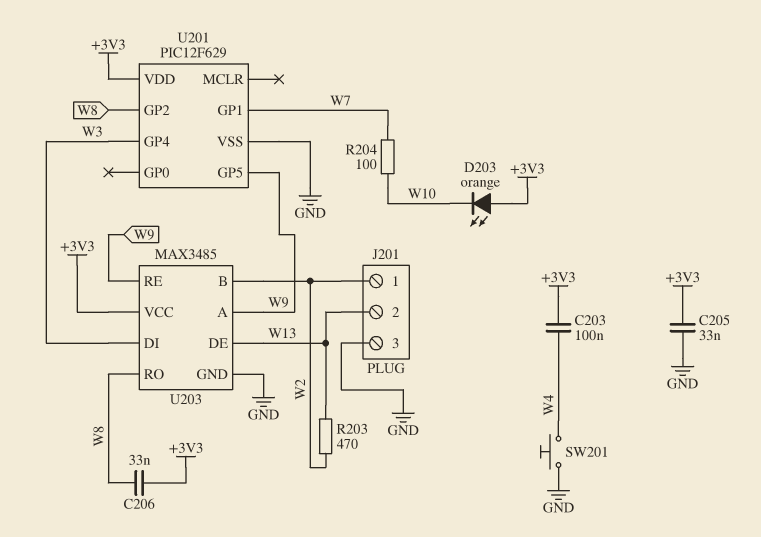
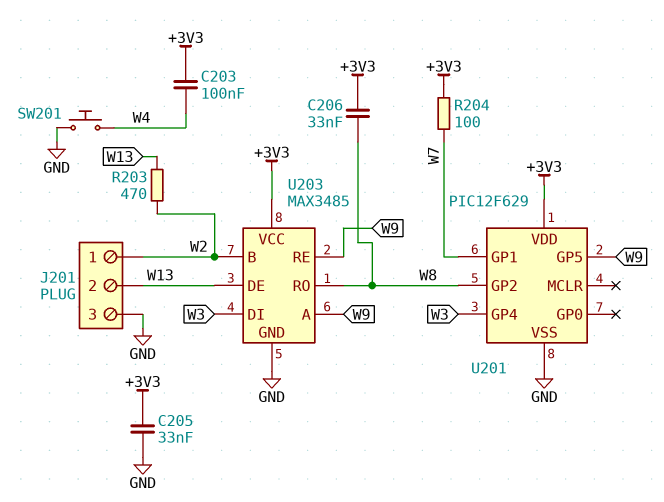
D203: LED orange (A +3V3, K W10) -> none
R204: 100 (W7, W10) -> 100 (+3V3, W7)

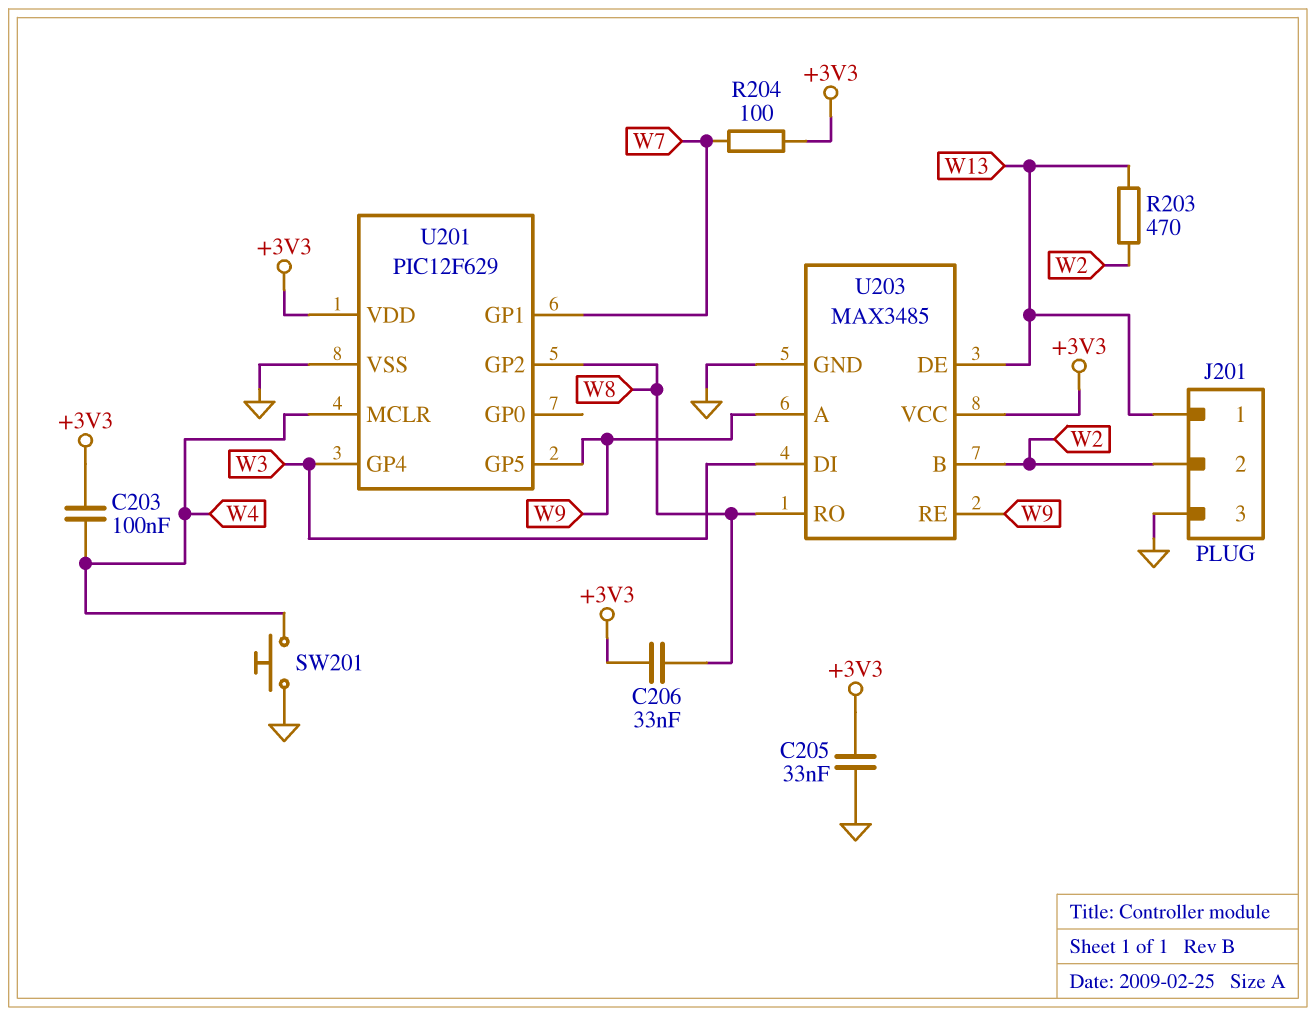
J201 pin 1: W2 -> W13
J201 pin 2: W13 -> W2
U201 pin MCLR: none -> W4

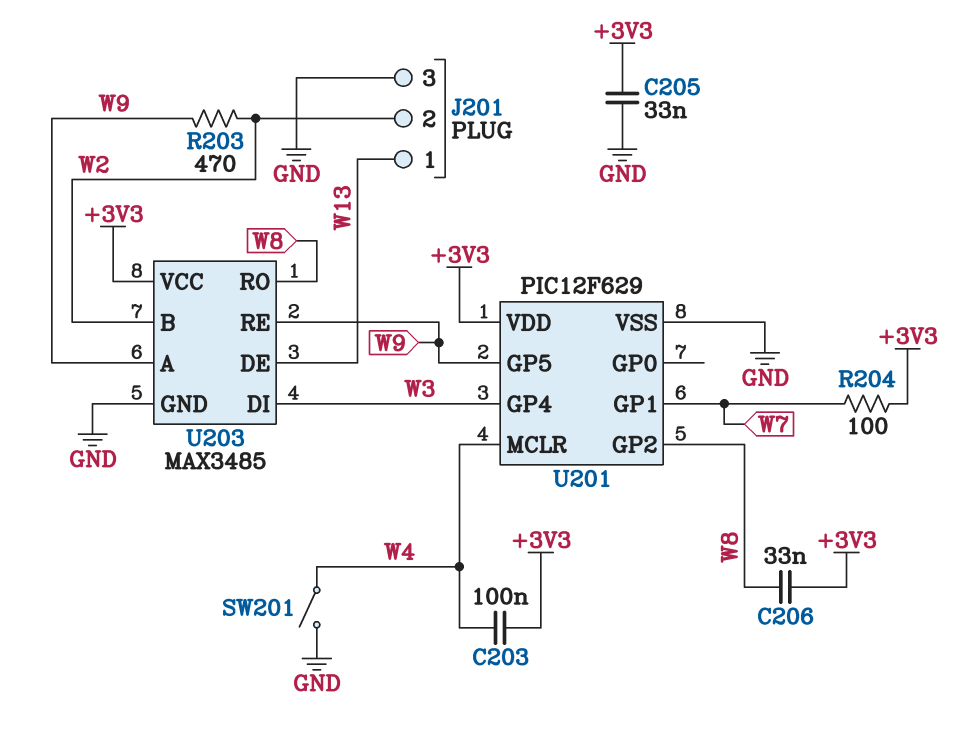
R203: 470 (W2, W13) -> 470 (W2, W9)
SW201: button (GND, W4) -> switch (GND, W4)

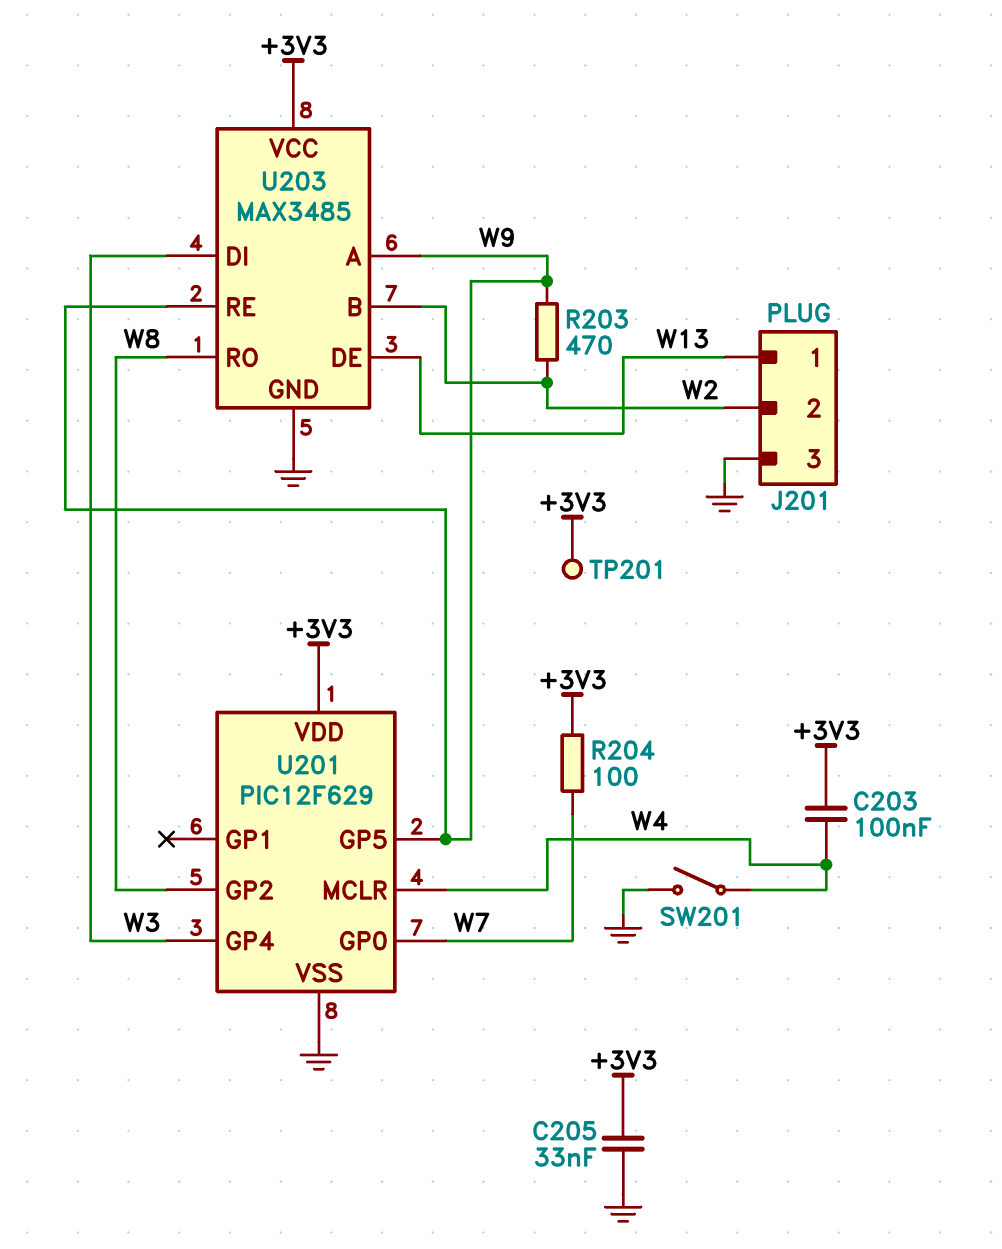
C206: 33nF (+3V3, W8) -> none
TP201: none -> test point (+3V3)
U201 pin GP0: none -> W7
U201 pin GP1: W7 -> none

